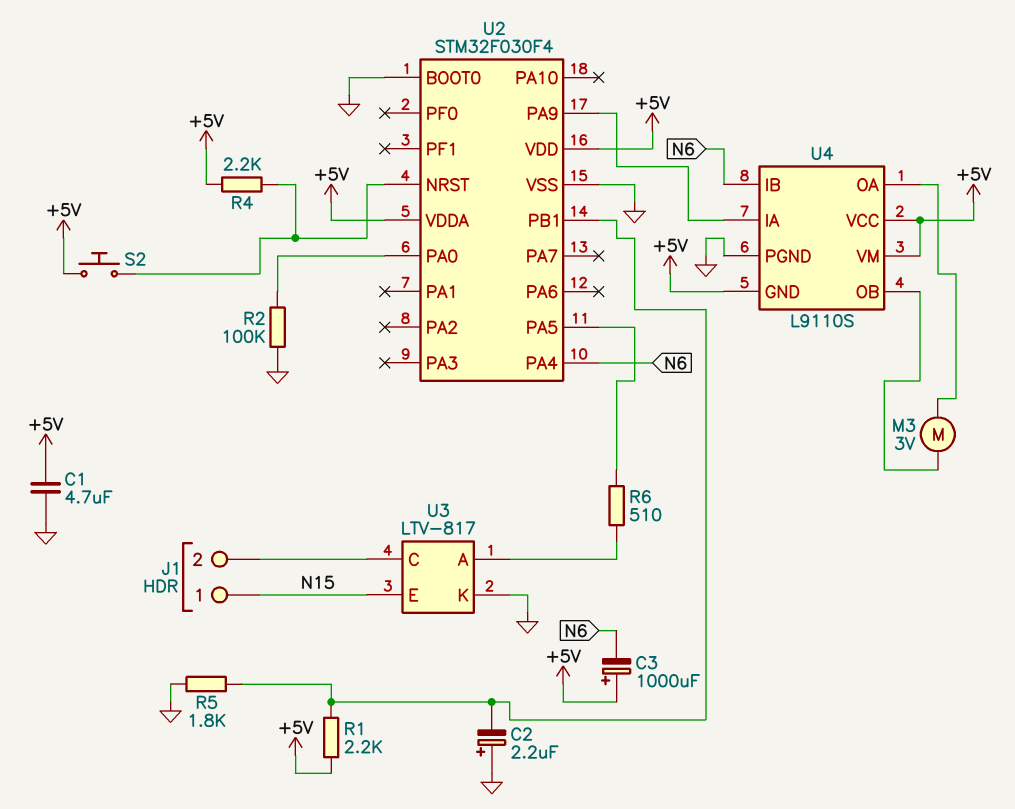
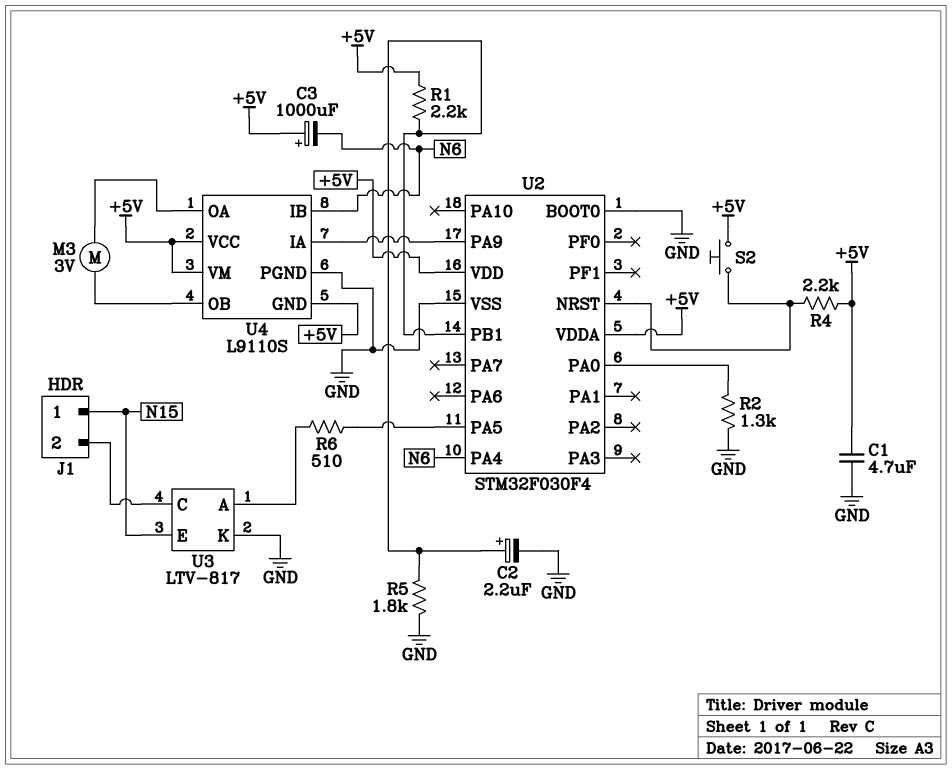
C2: 2.2uF (plus GND, minus U2/PB1) -> 2.2uF (plus U2/PB1, minus GND)
R2: 100k (GND, U2/PA0) -> 1.3k (GND, U2/PA0)

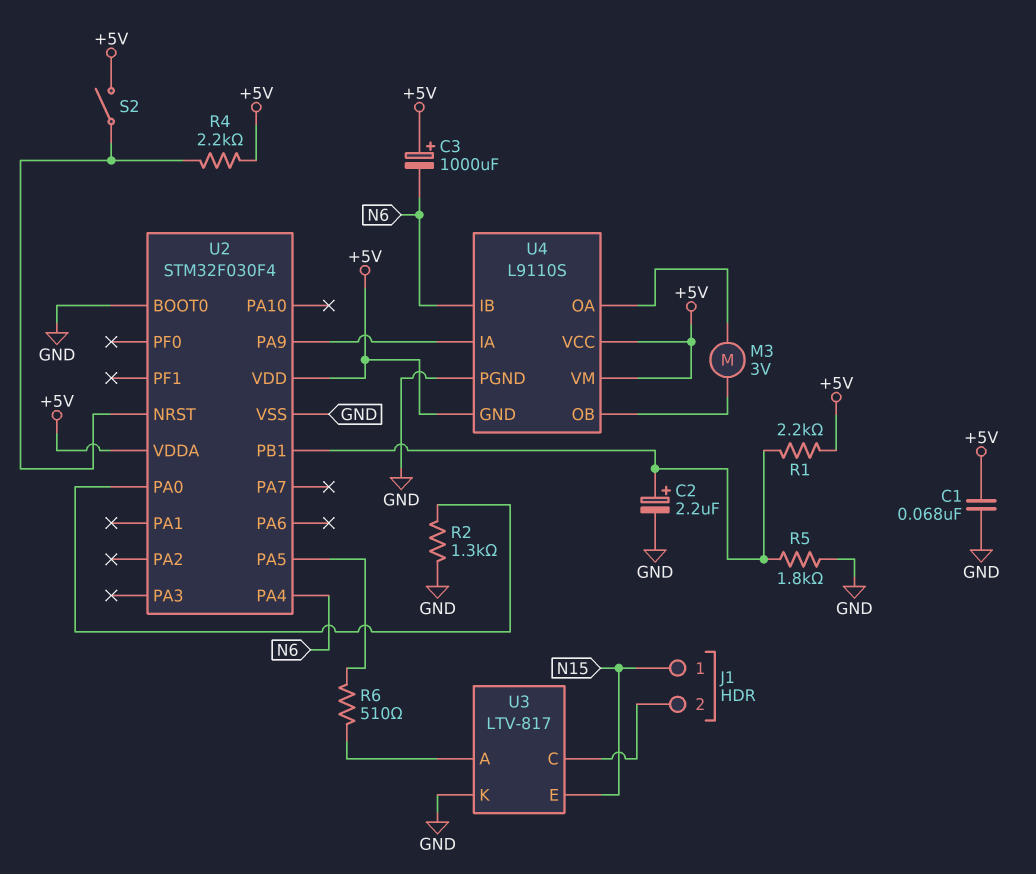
C1: 4.7uF (+5V, GND) -> 68nF (+5V, GND)
S2: button (+5V, U2/NRST) -> switch (+5V, U2/NRST)

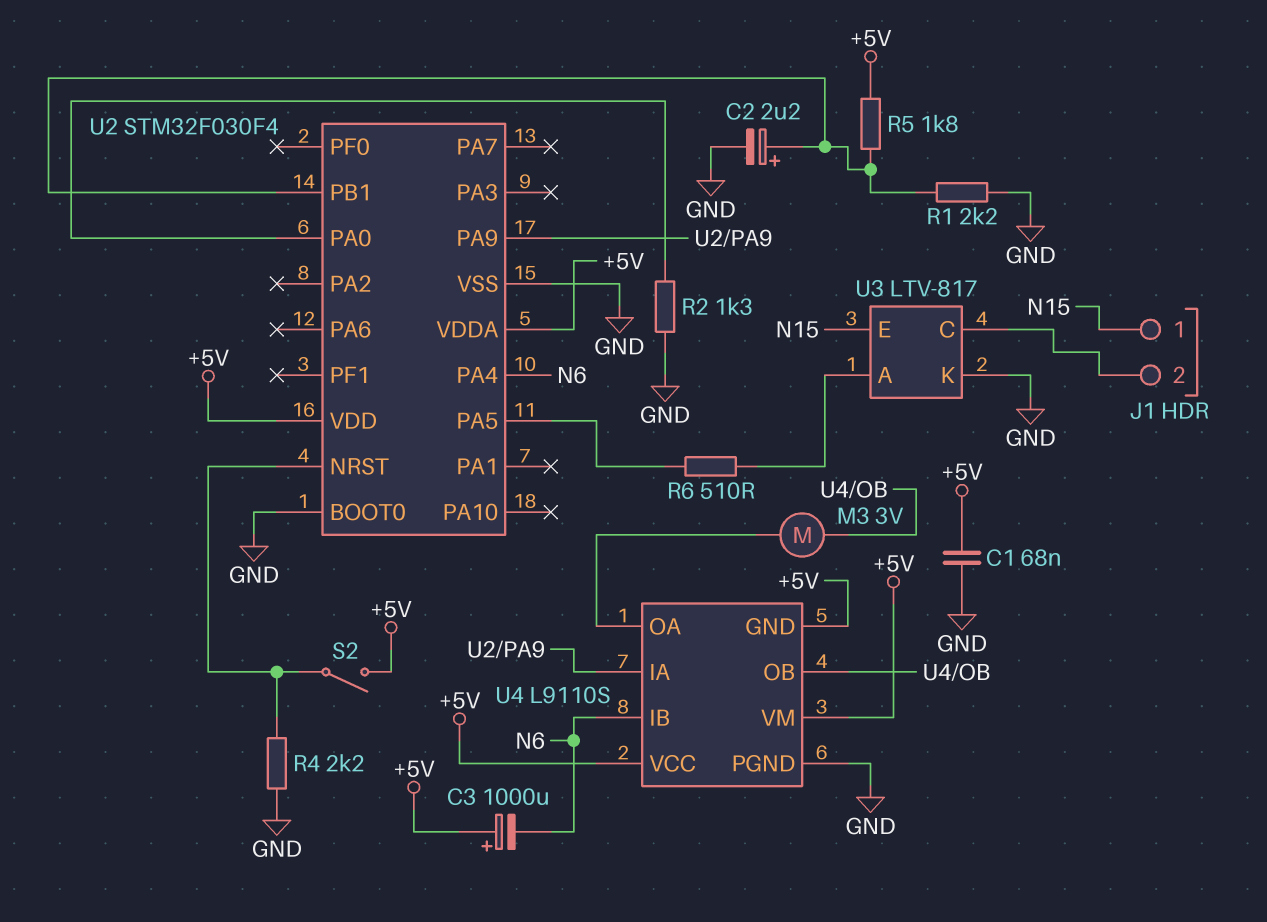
R1: 2.2k (+5V, U2/PB1) -> 2.2k (GND, U2/PB1)
R4: 2.2k (+5V, U2/NRST) -> 2.2k (GND, U2/NRST)
R5: 1.8k (GND, U2/PB1) -> 1.8k (+5V, U2/PB1)

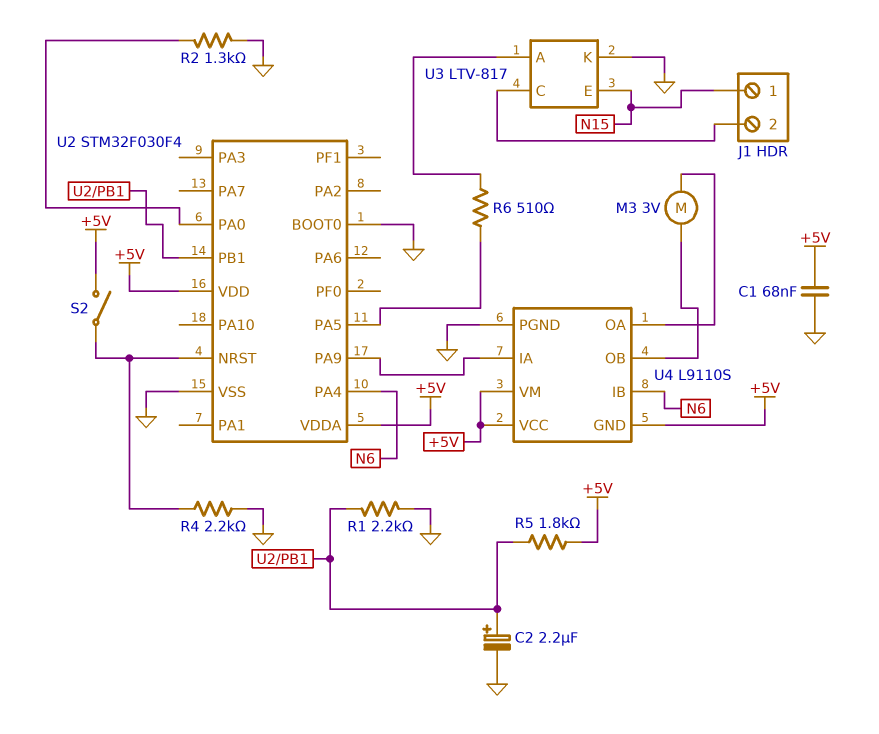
C3: 1000uF (plus +5V, minus N6) -> none

